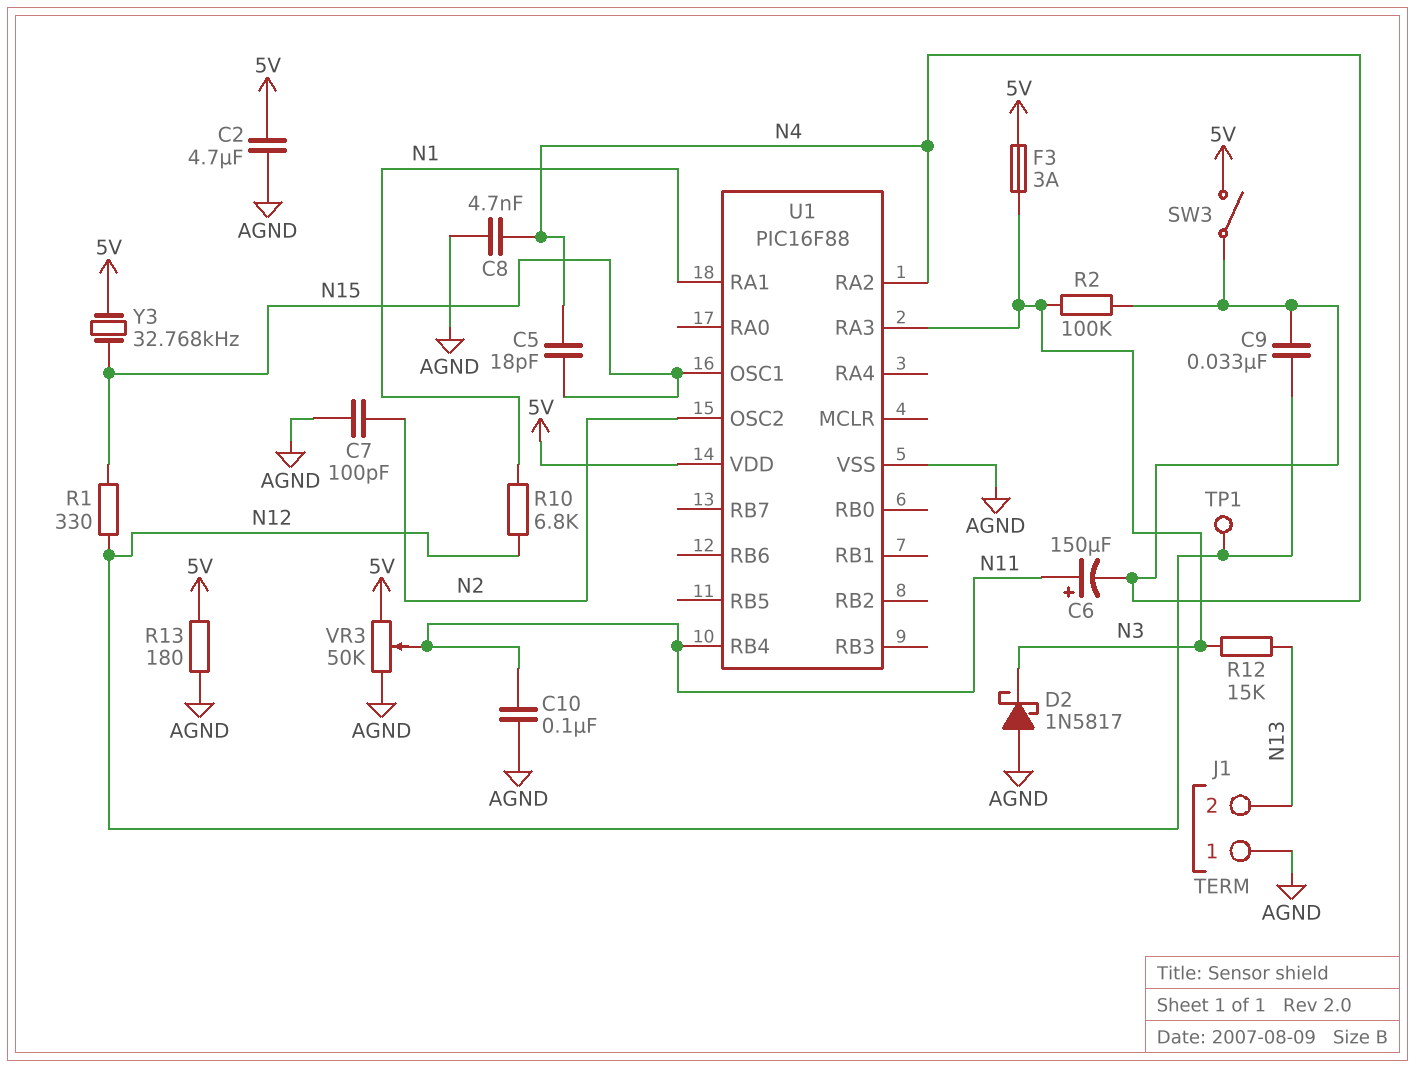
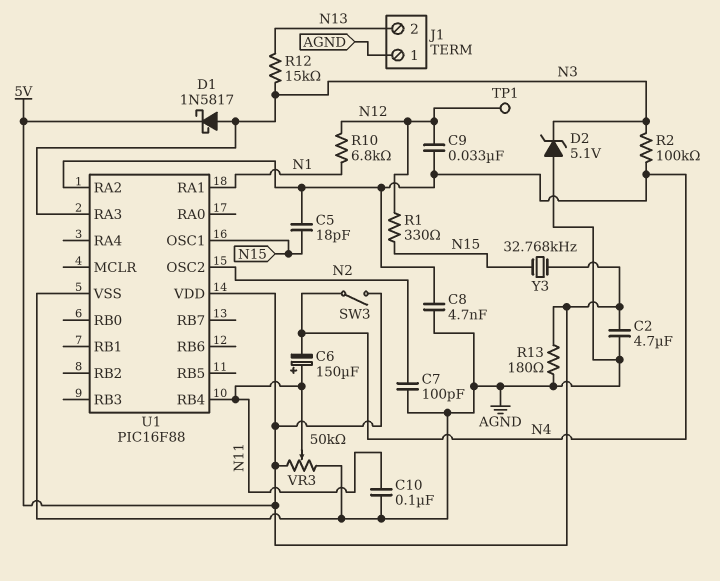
D1: none -> schottky 1N5817 (A N3, K 5V)
D2: schottky 1N5817 (A AGND, K N3) -> zener 5.1V (A AGND, K N3)
F3: 3A (5V, N3) -> none

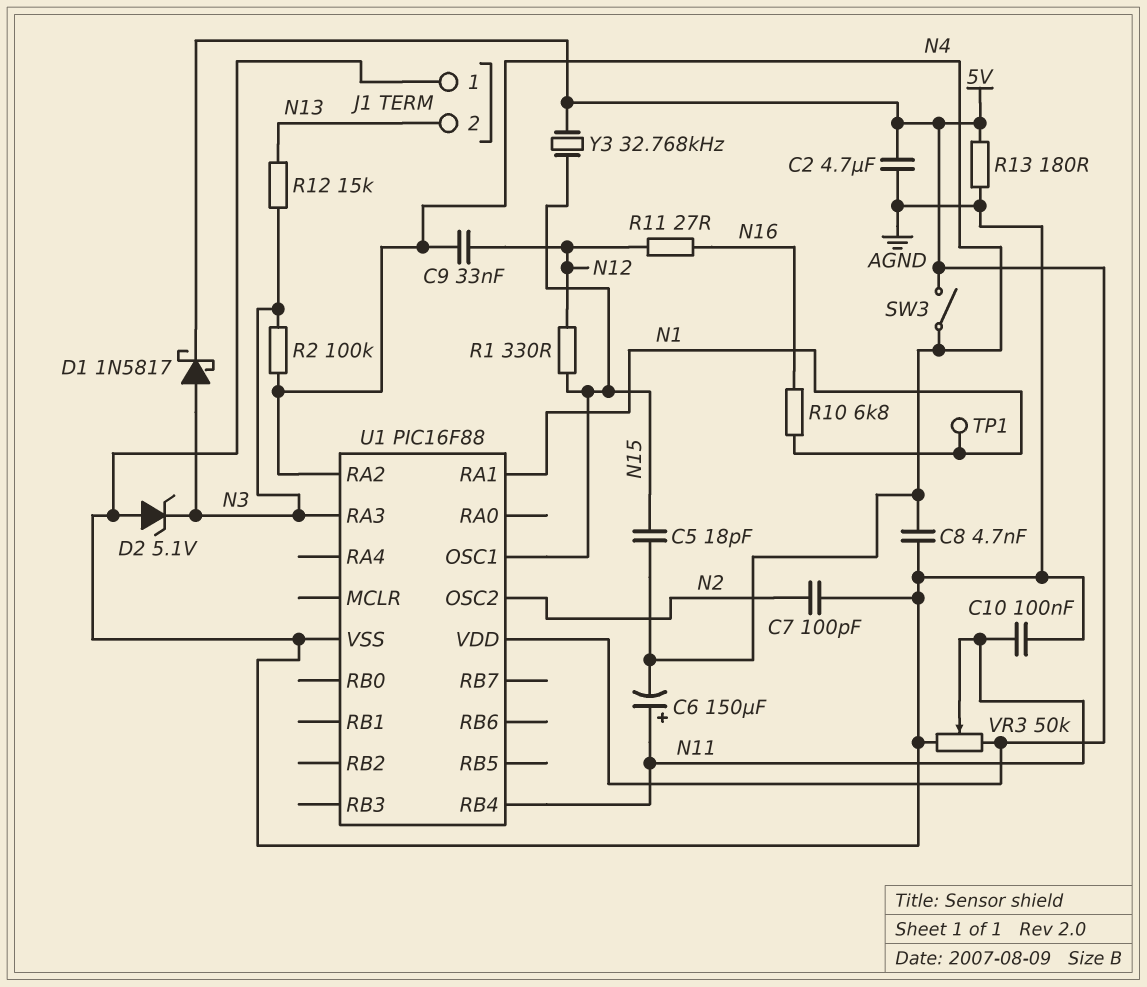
R10: 6.8k (N1, N12) -> 6.8k (N1, N16)
R11: none -> 27 (N12, N16)
TP1: test point (N12) -> test point (N1)

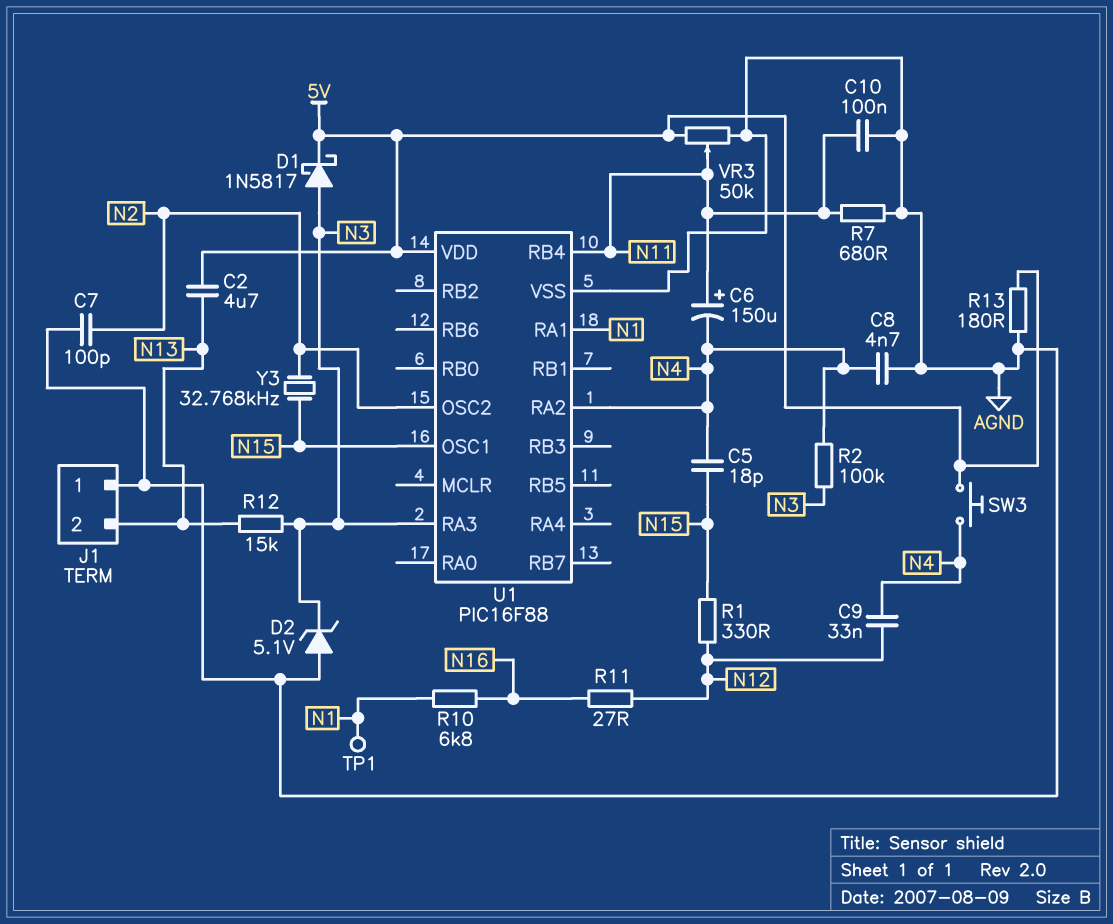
C2: 4.7uF (5V, AGND) -> 4.7uF (5V, N13)
R7: none -> 680 (AGND, N11)
SW3: switch (5V, N4) -> button (5V, N4)
Y3: 32.768kHz (5V, N15) -> 32.768kHz (N2, N15)

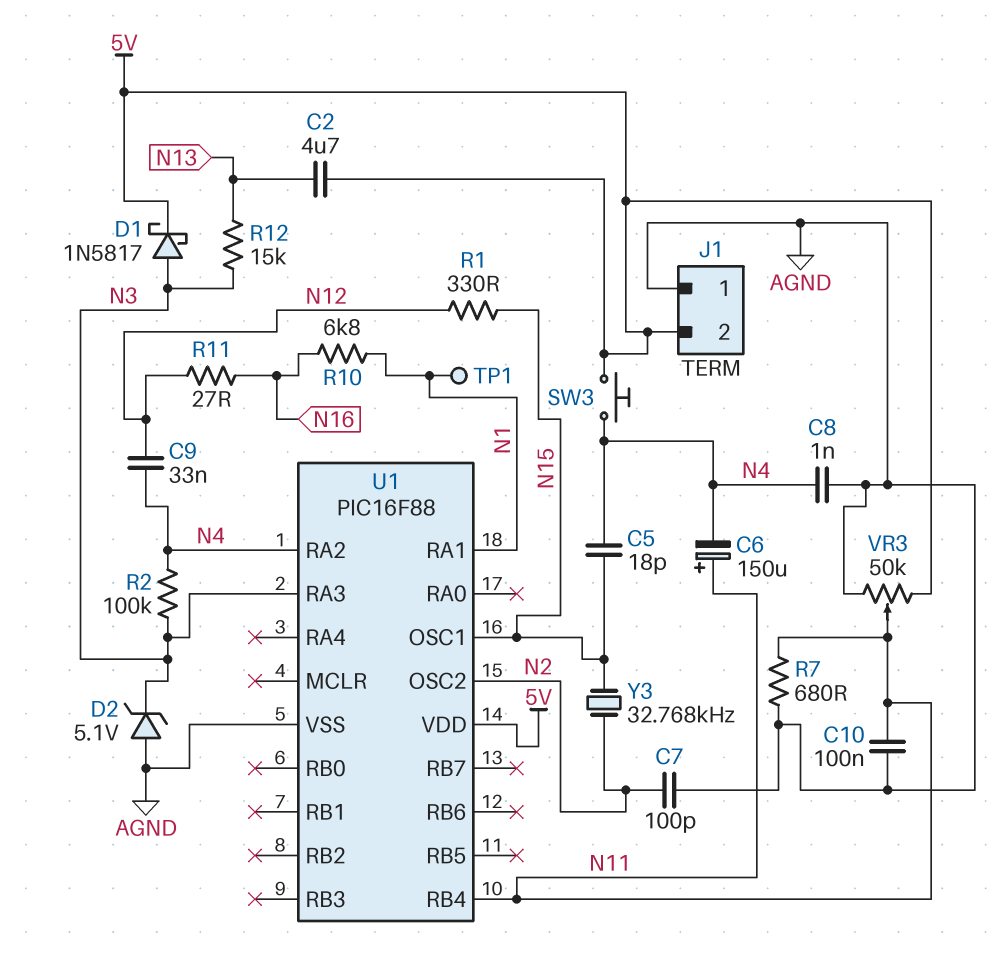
C8: 4.7nF (AGND, N4) -> 1nF (AGND, N4)
J1 pin 2: N13 -> 5V
R13: 180 (5V, AGND) -> none

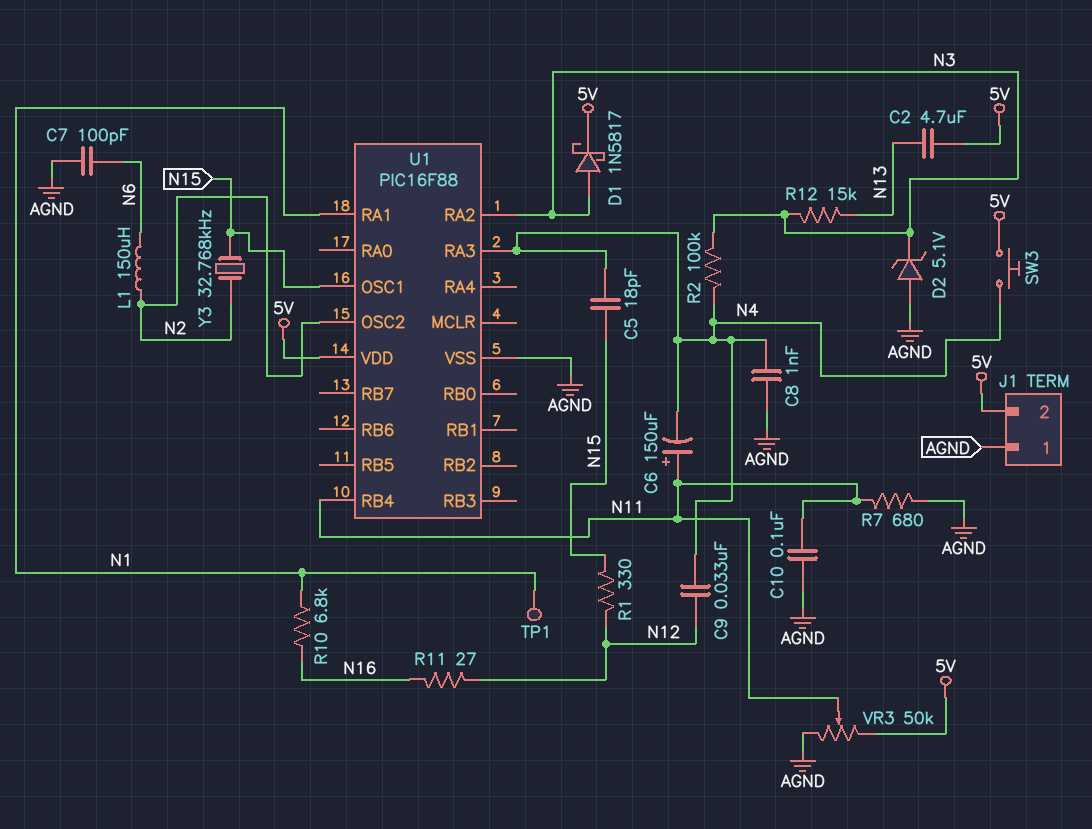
C7: 100pF (AGND, N2) -> 100pF (AGND, N6)
L1: none -> 150uH (N2, N6)
U1 pin RA2: N4 -> N3
U1 pin RA3: N3 -> N4

